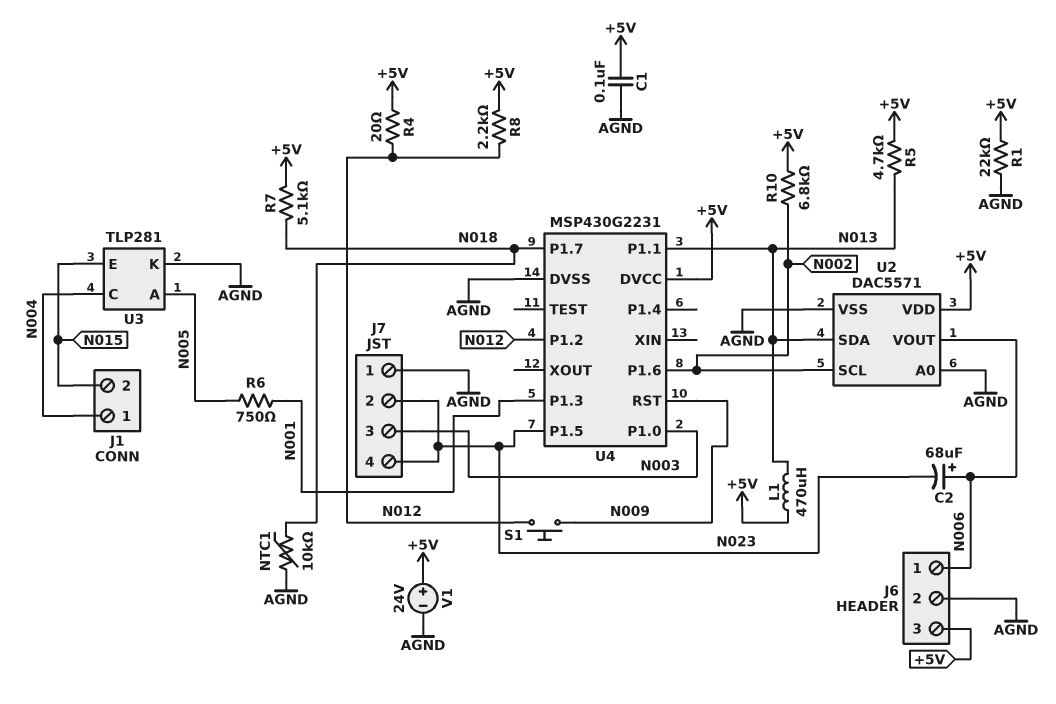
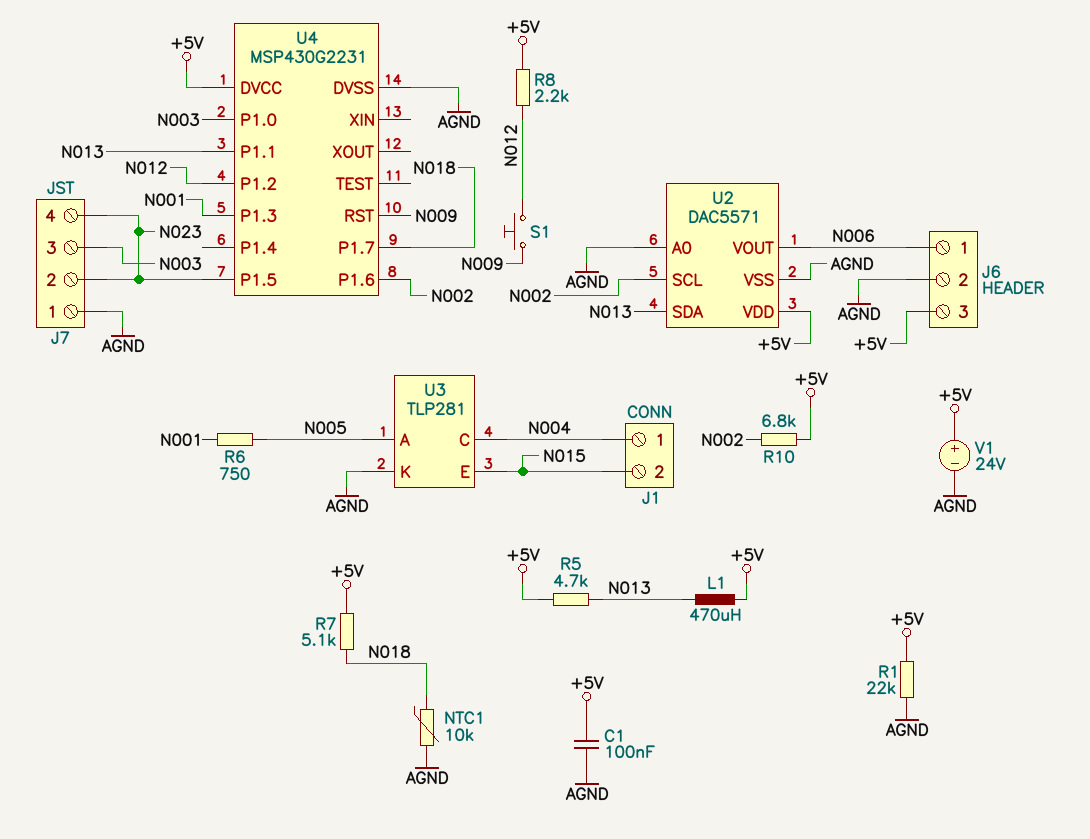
C2: 68uF (plus N006, minus N023) -> none
R4: 20 (+5V, N012) -> none

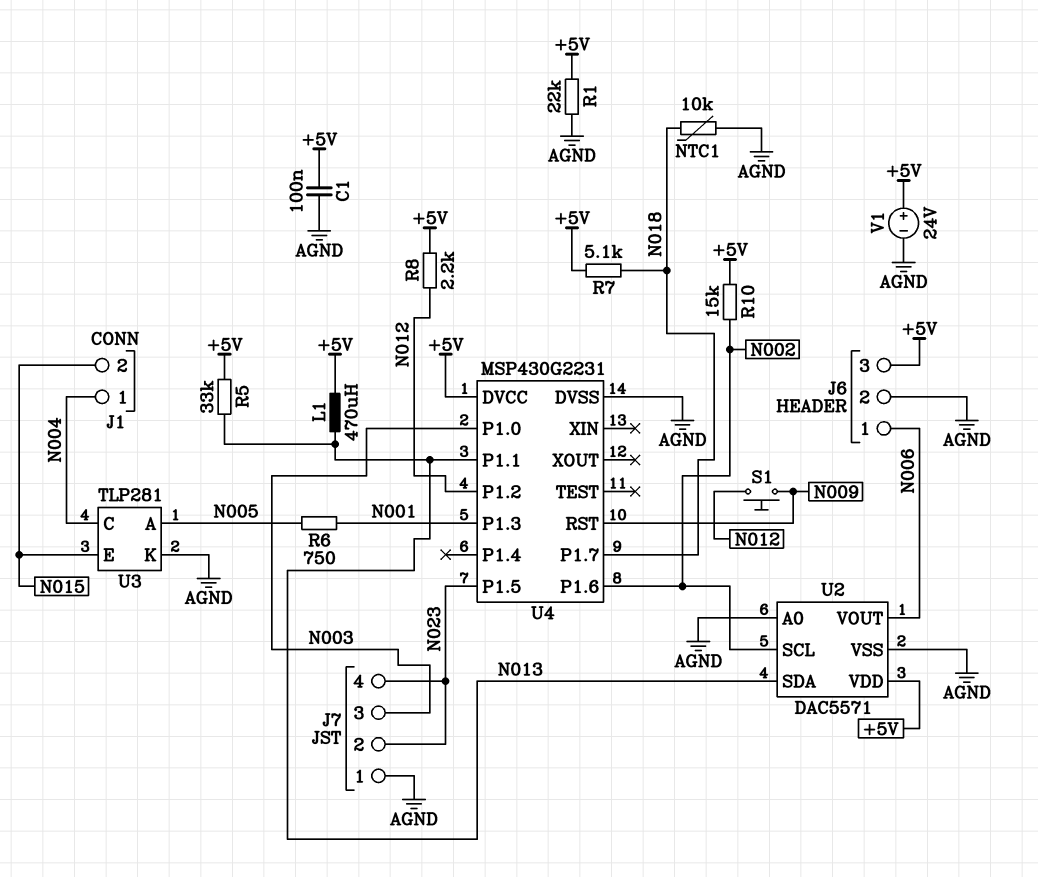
R5: 4.7k (+5V, N013) -> 33k (+5V, N013)
R10: 6.8k (+5V, N002) -> 15k (+5V, N002)

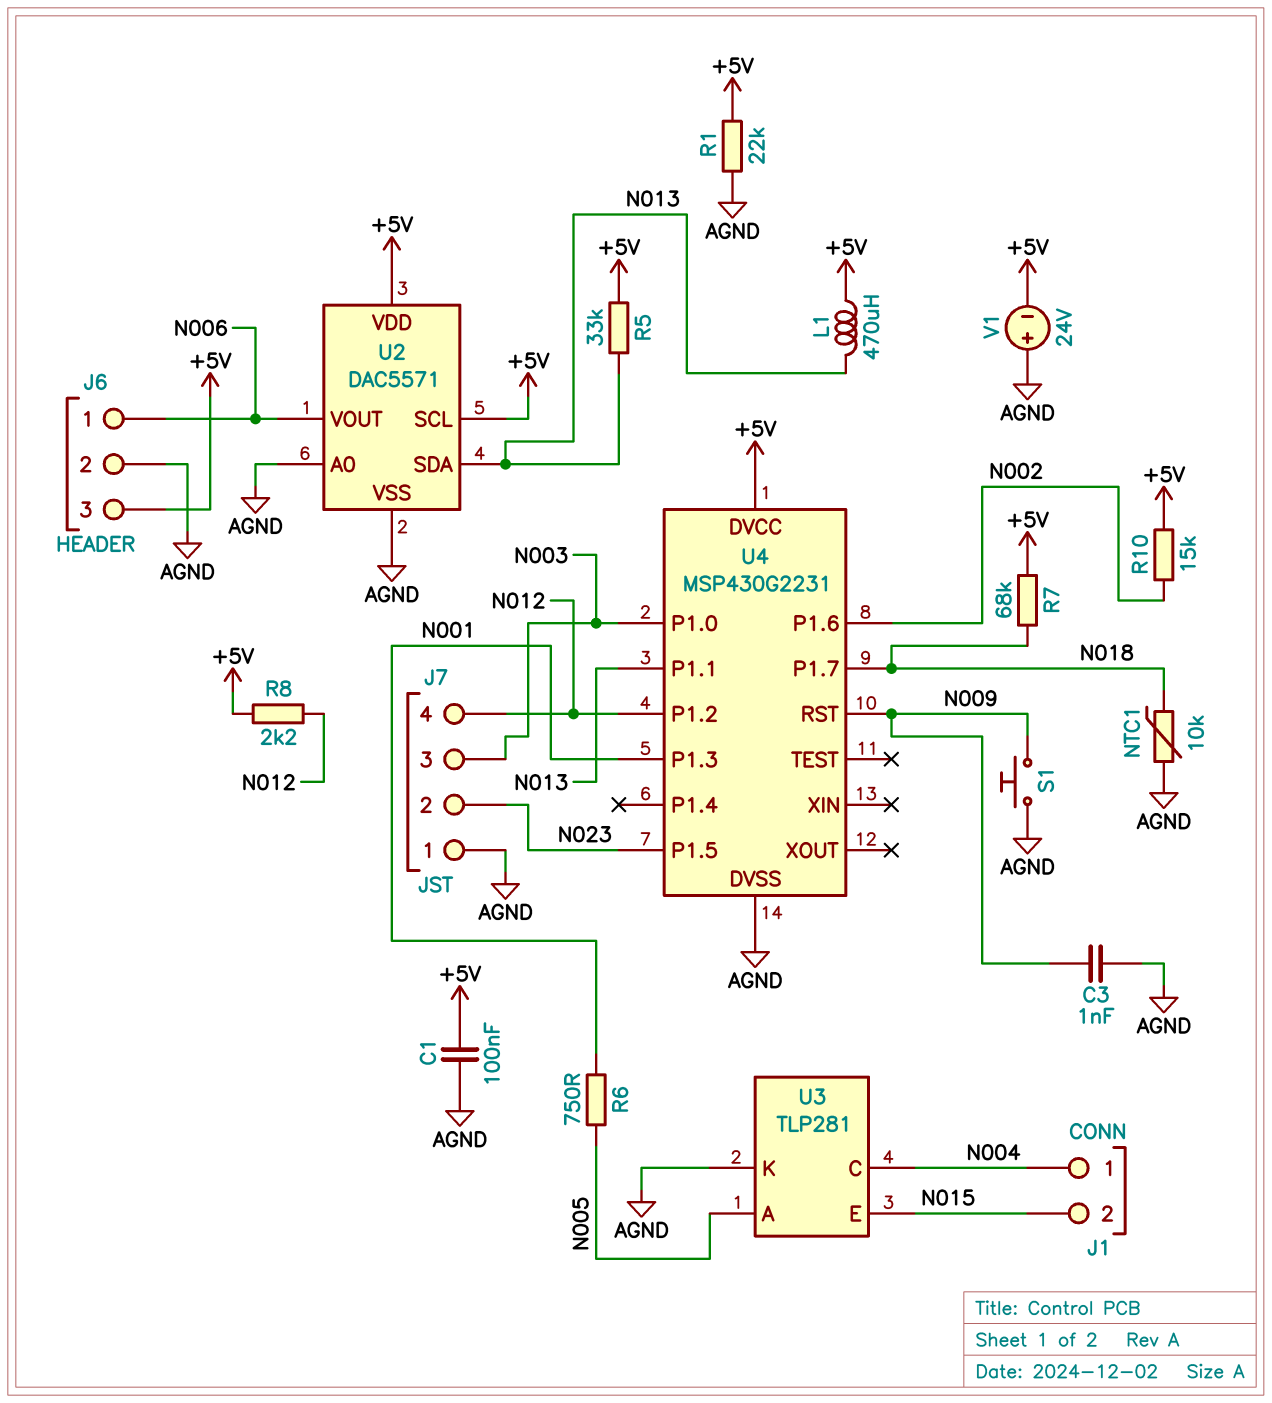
C3: none -> 1nF (AGND, N009)
J7 pin 4: N023 -> N012
R7: 5.1k (+5V, N018) -> 68k (+5V, N018)
S1: button (N009, N012) -> button (AGND, N009)
U2 pin SCL: N002 -> +5V
V1: 24V (plus +5V, minus AGND) -> 24V (plus AGND, minus +5V)

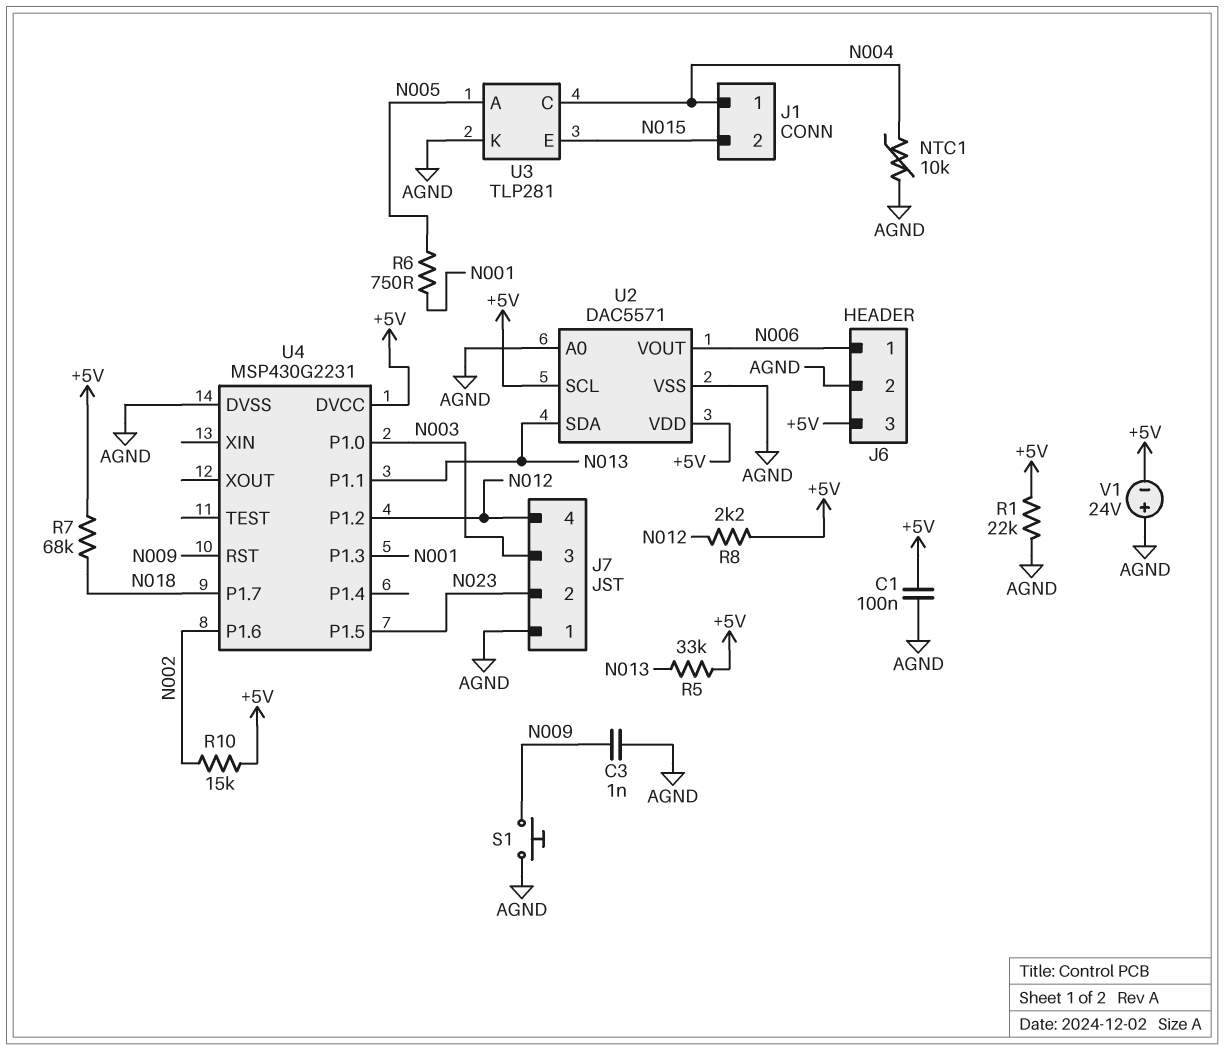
L1: 470uH (+5V, N013) -> none
NTC1: 10k (AGND, N018) -> 10k (AGND, N004)

